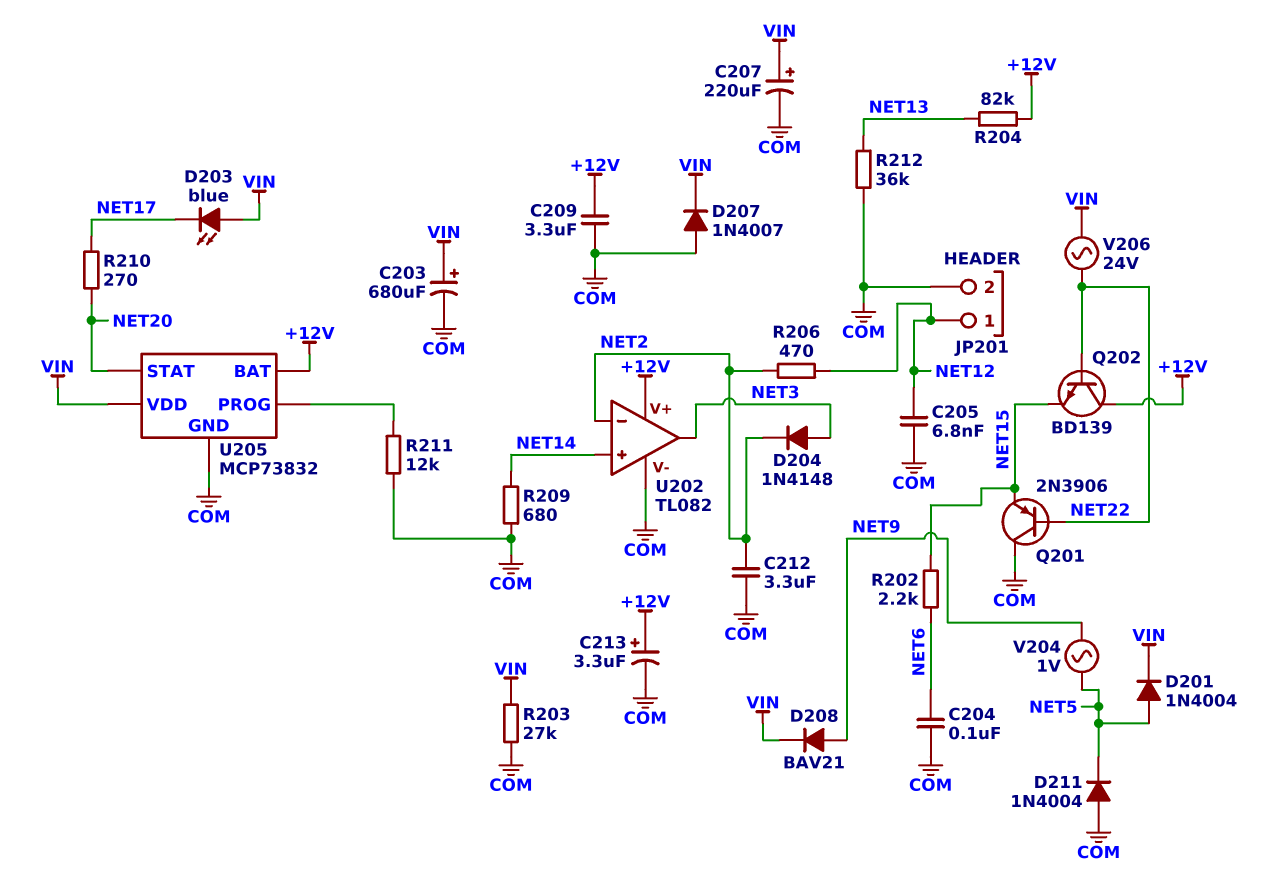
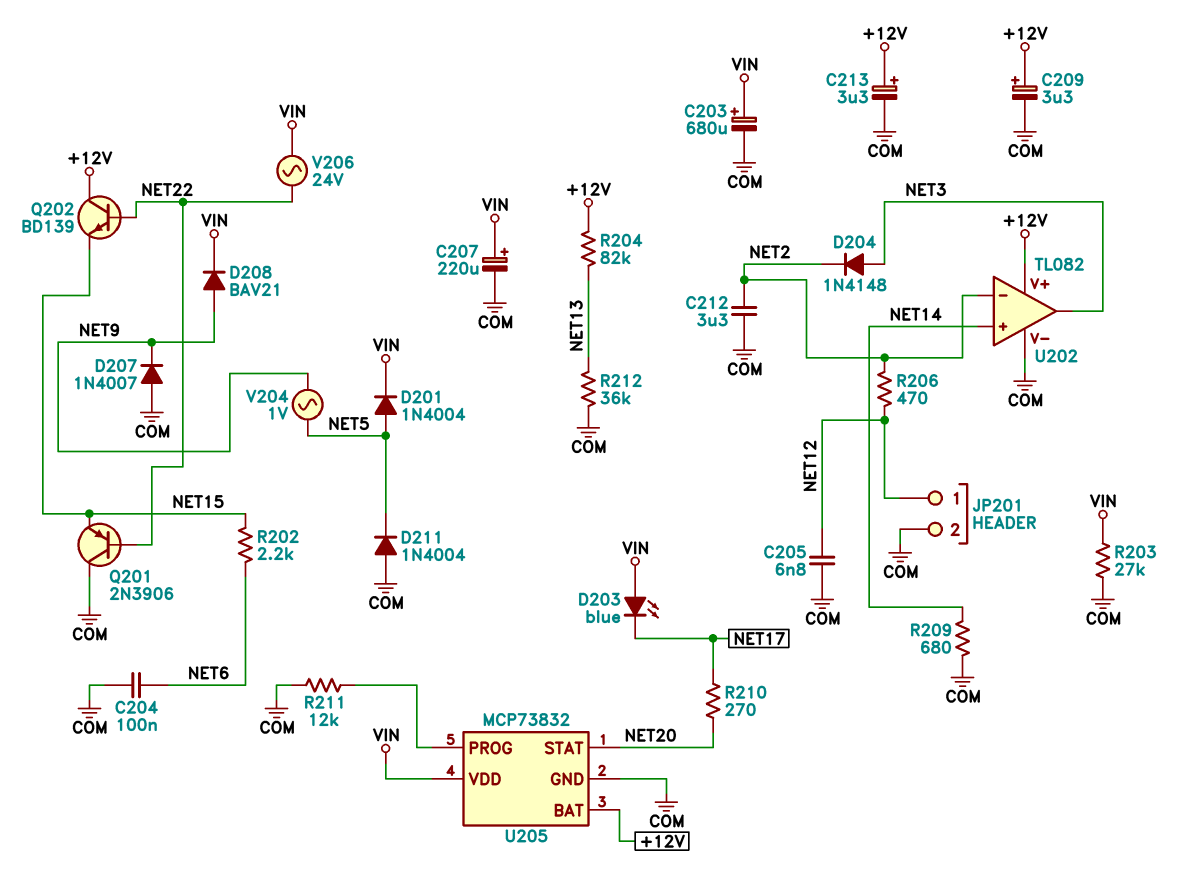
C209: 3.3uF (+12V, COM) -> 3.3uF (plus +12V, minus COM)
D207: diode 1N4007 (A COM, K VIN) -> diode 1N4007 (A COM, K NET9)

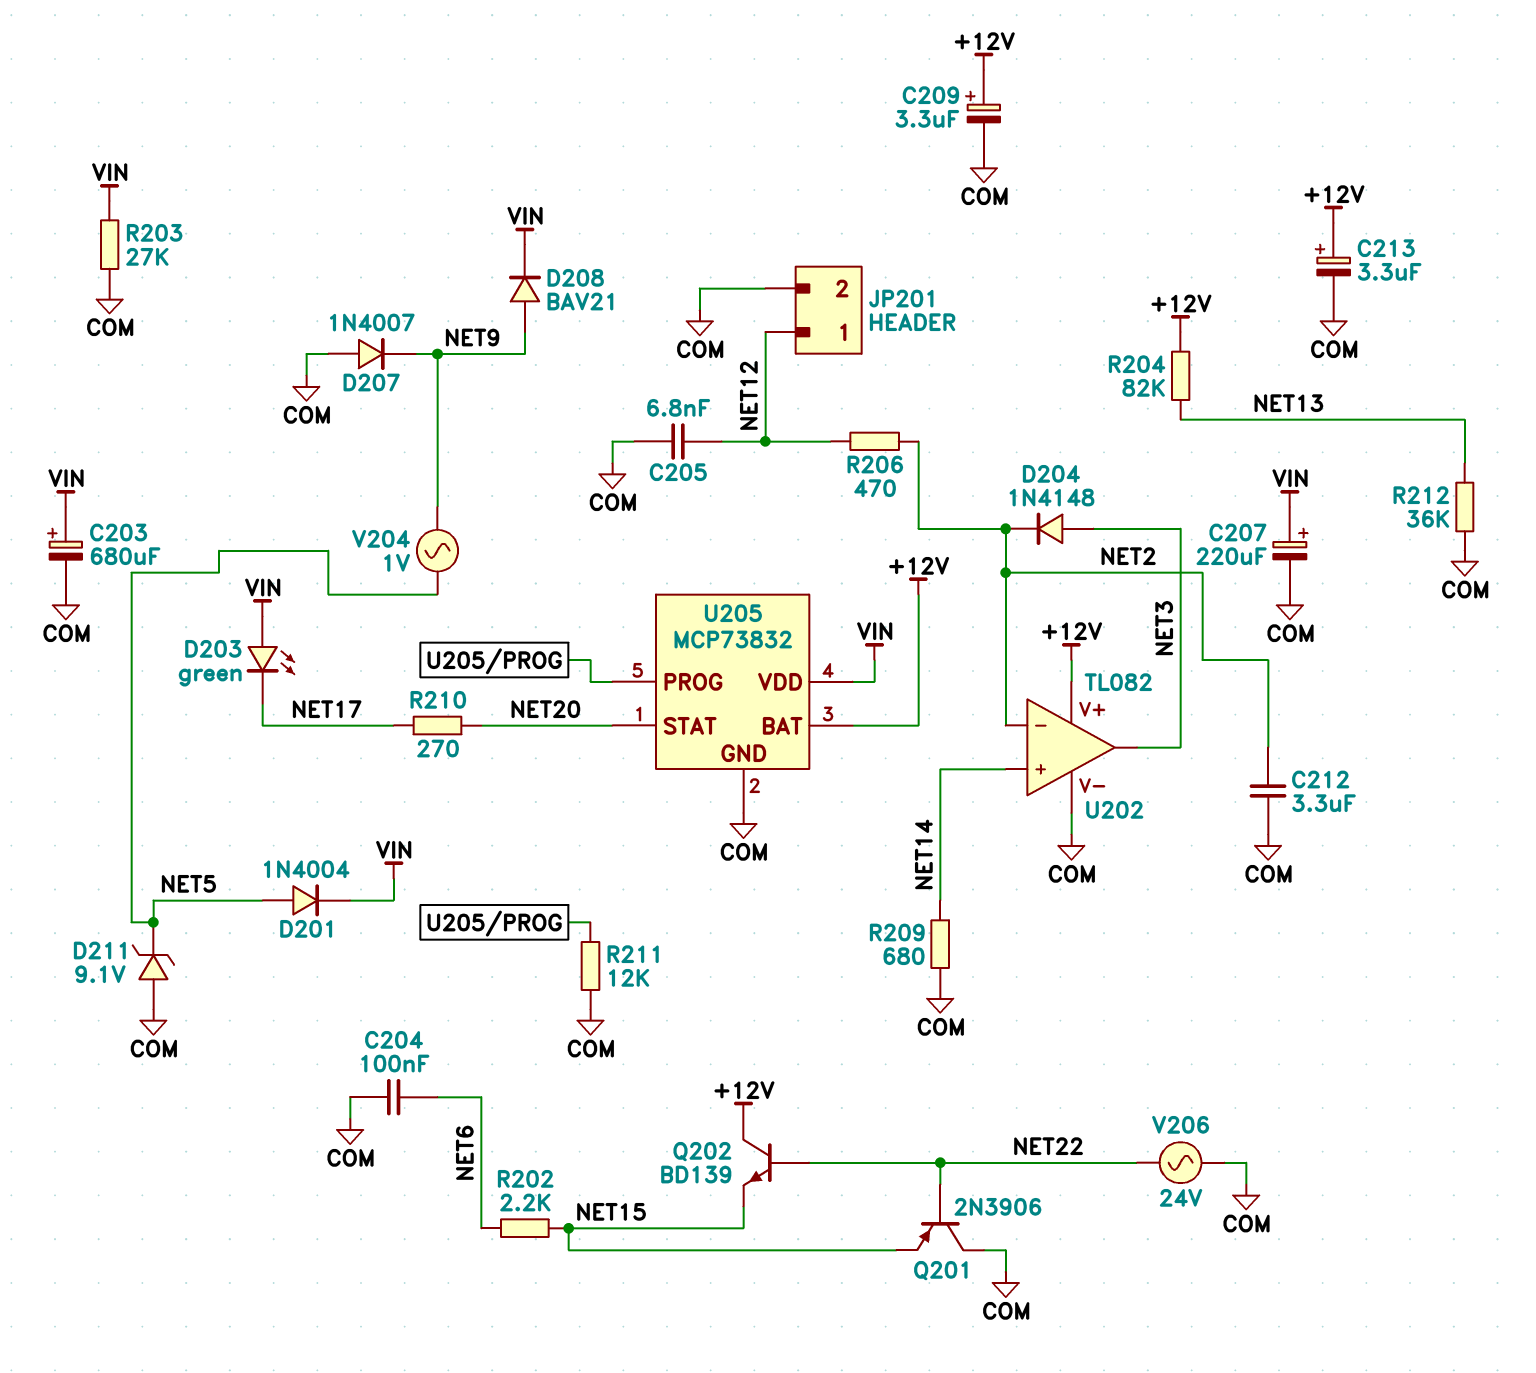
D203: LED blue (A VIN, K NET17) -> LED green (A VIN, K NET17)
D211: diode 1N4004 (A COM, K NET5) -> zener 9.1V (A COM, K NET5)
V206: AC 24V (NET22, VIN) -> AC 24V (COM, NET22)

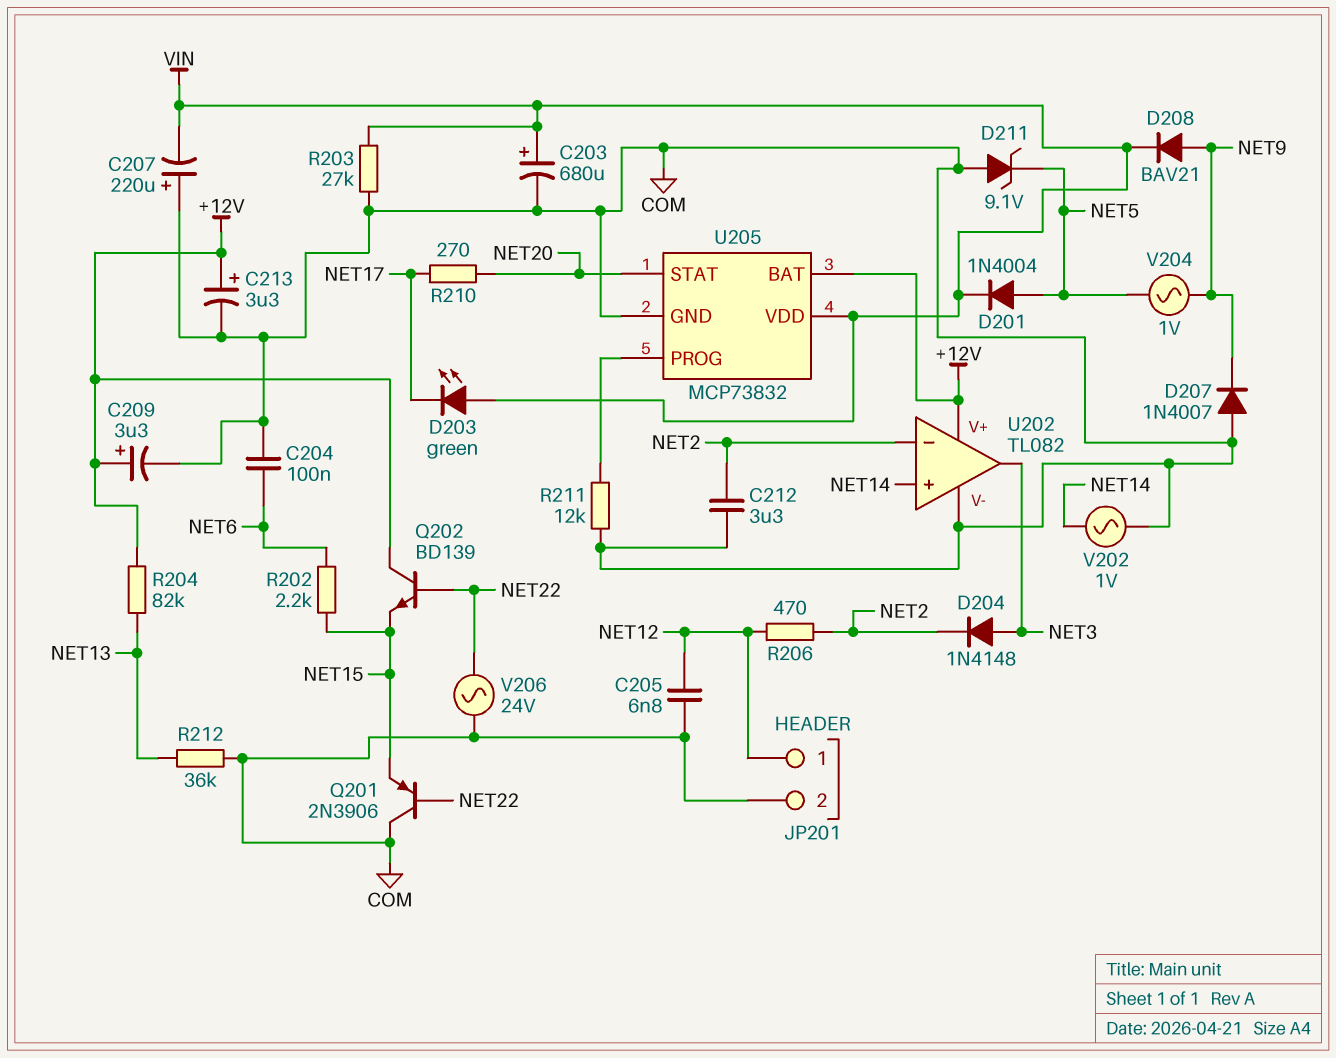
C207: 220uF (plus VIN, minus COM) -> 220uF (plus COM, minus VIN)
R209: 680 (COM, NET14) -> none
V202: none -> AC 1V (COM, NET14)

